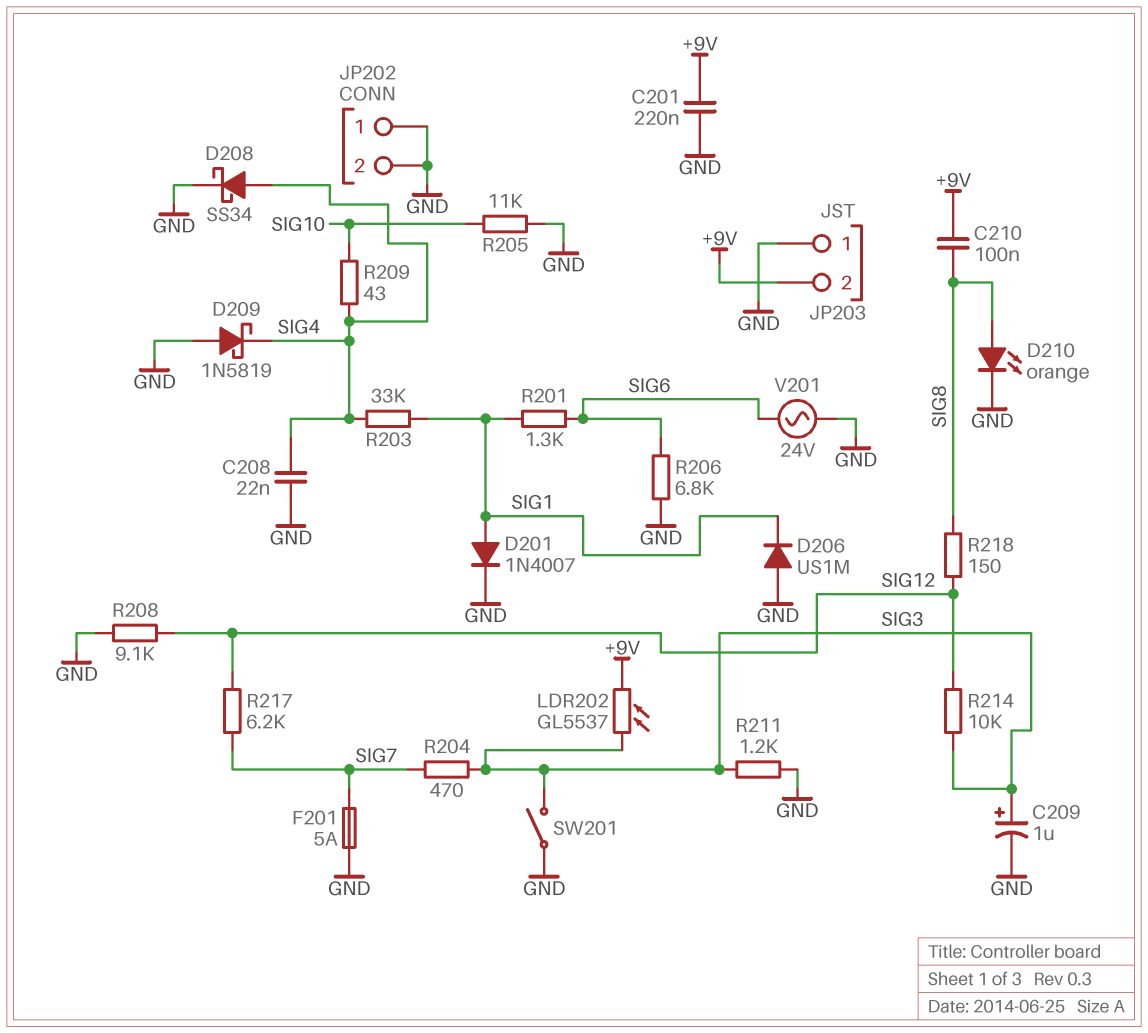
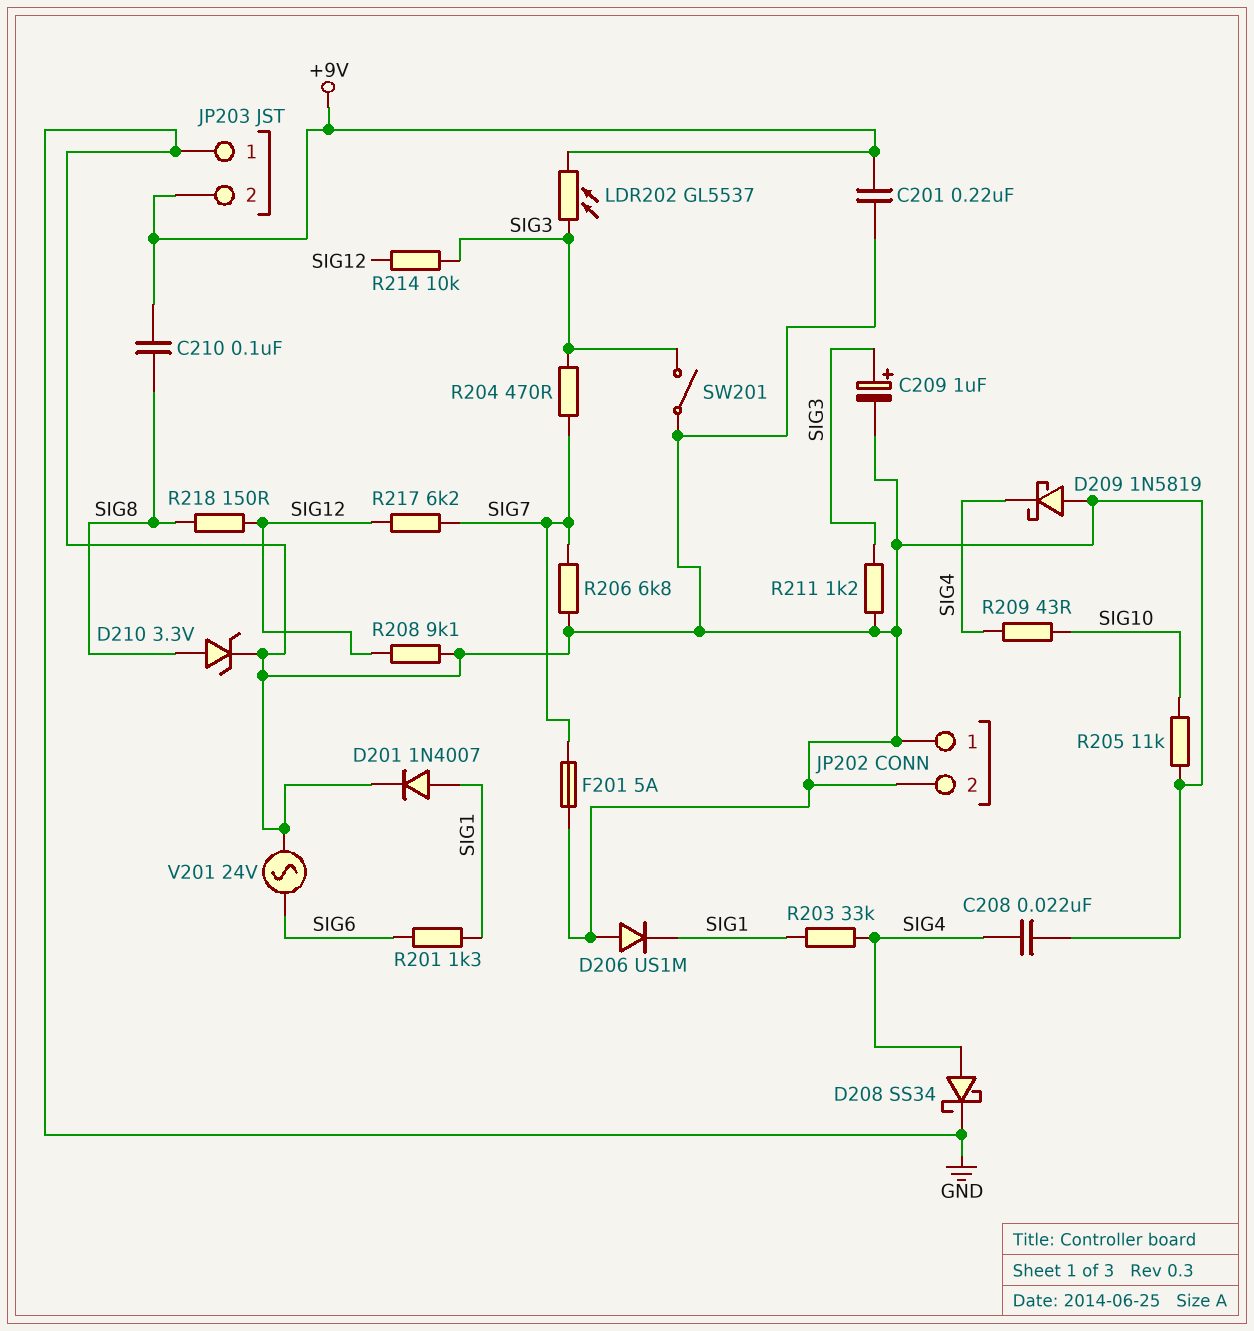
D210: LED orange (A SIG8, K GND) -> zener 3.3V (A SIG8, K GND)
R206: 6.8k (GND, SIG6) -> 6.8k (GND, SIG7)

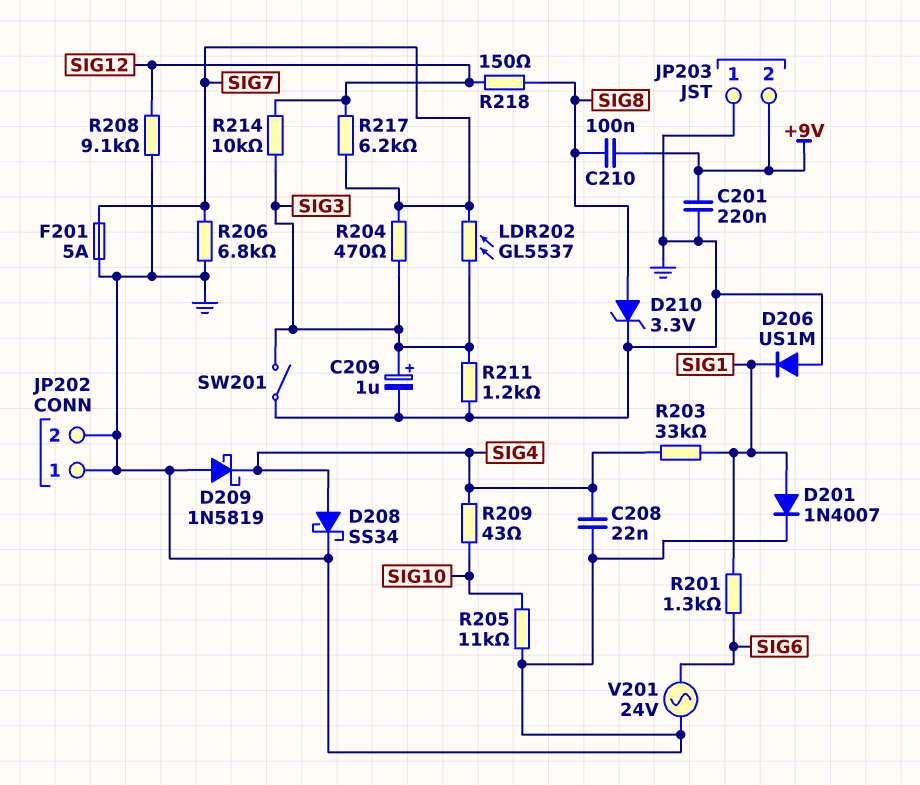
LDR202: GL5537 (+9V, SIG3) -> GL5537 (SIG3, SIG7)

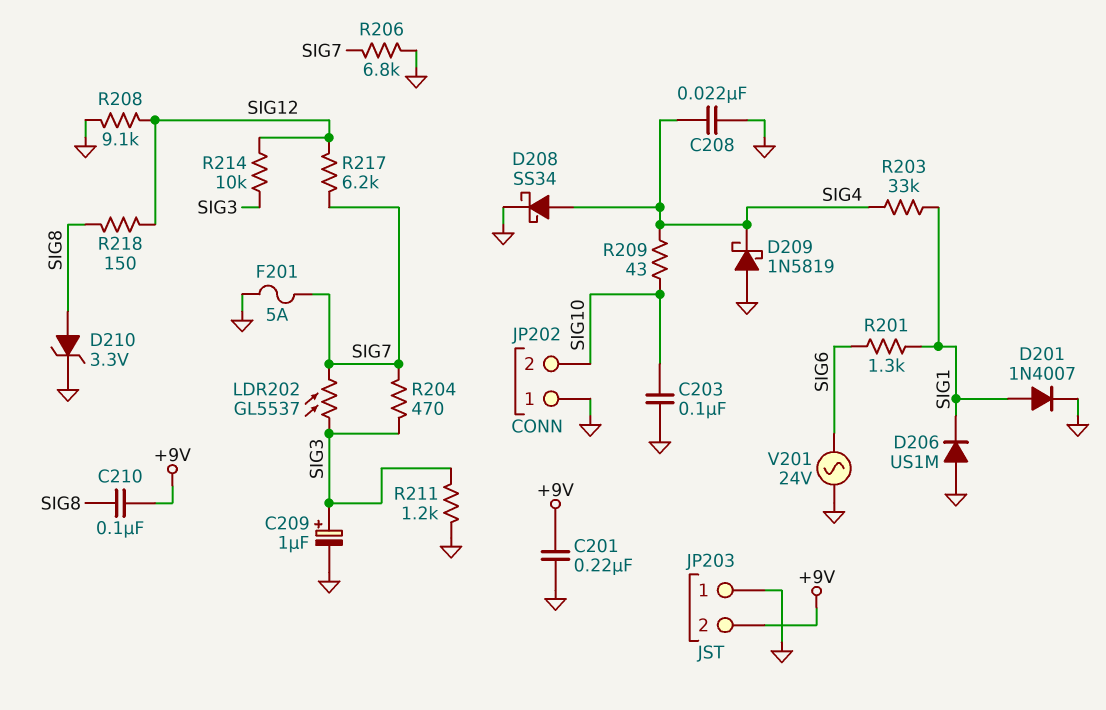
C203: none -> 100nF (GND, SIG10)
JP202 pin 2: GND -> SIG10
R205: 11k (GND, SIG10) -> none
SW201: switch (GND, SIG3) -> none

